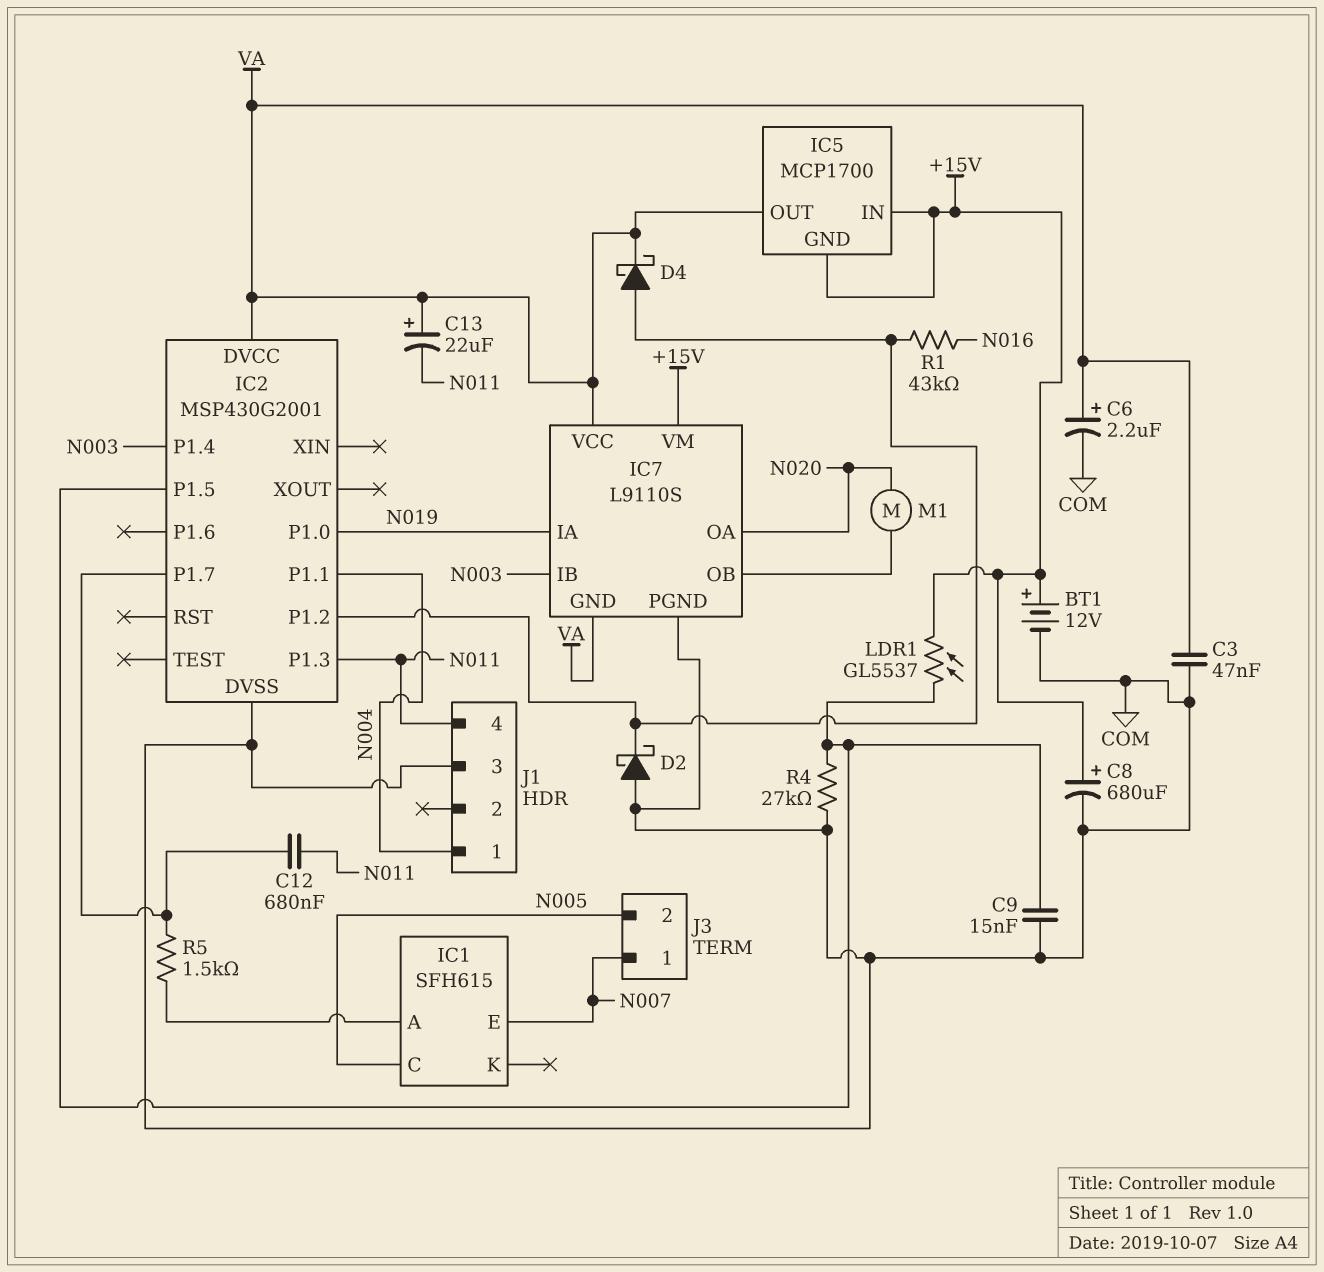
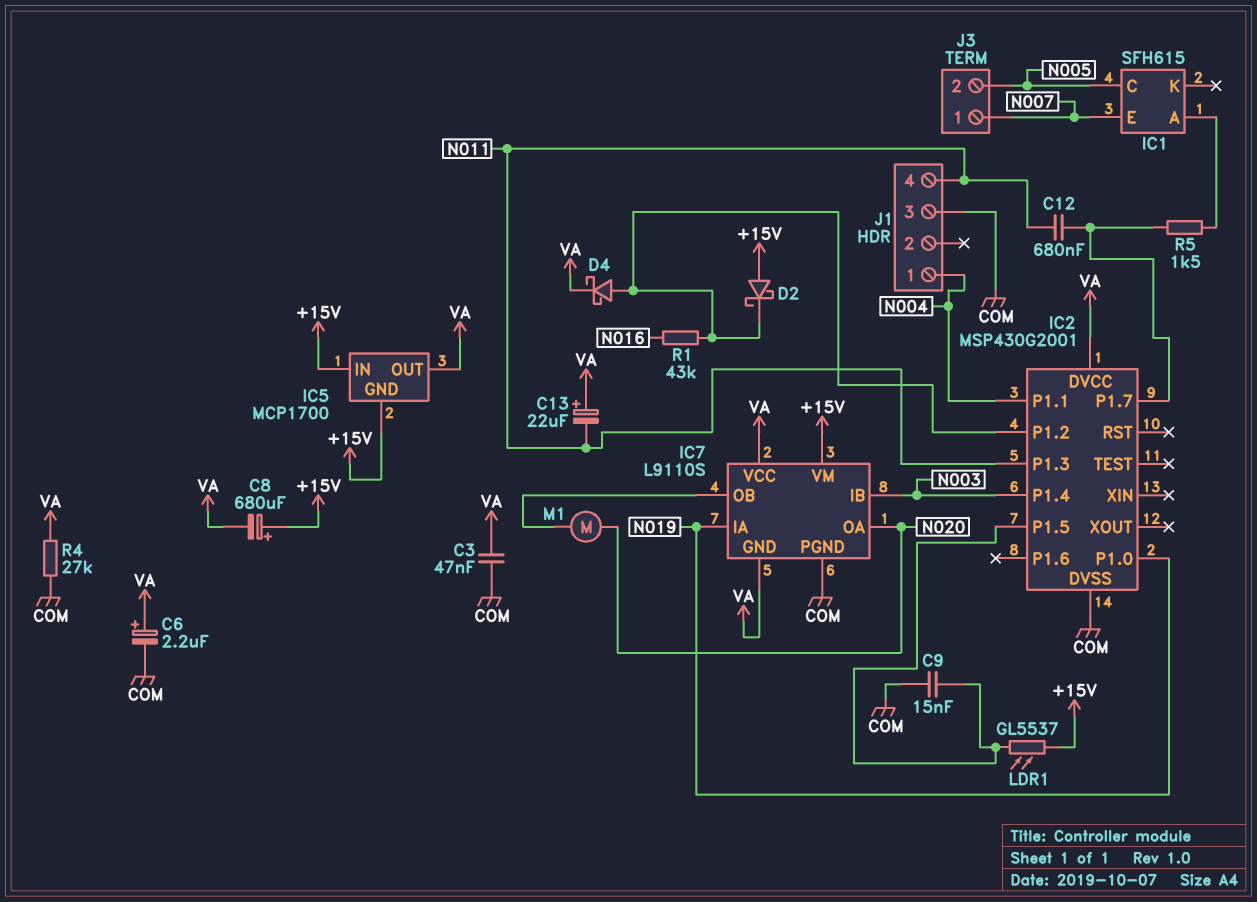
BT1: 12V (plus +15V, minus COM) -> none
C8: 680uF (plus +15V, minus COM) -> 680uF (plus +15V, minus VA)
D2: schottky (A COM, K IC2/P1.2) -> schottky (A +15V, K IC2/P1.2)
R4: 27k (COM, IC2/P1.5) -> 27k (COM, VA)

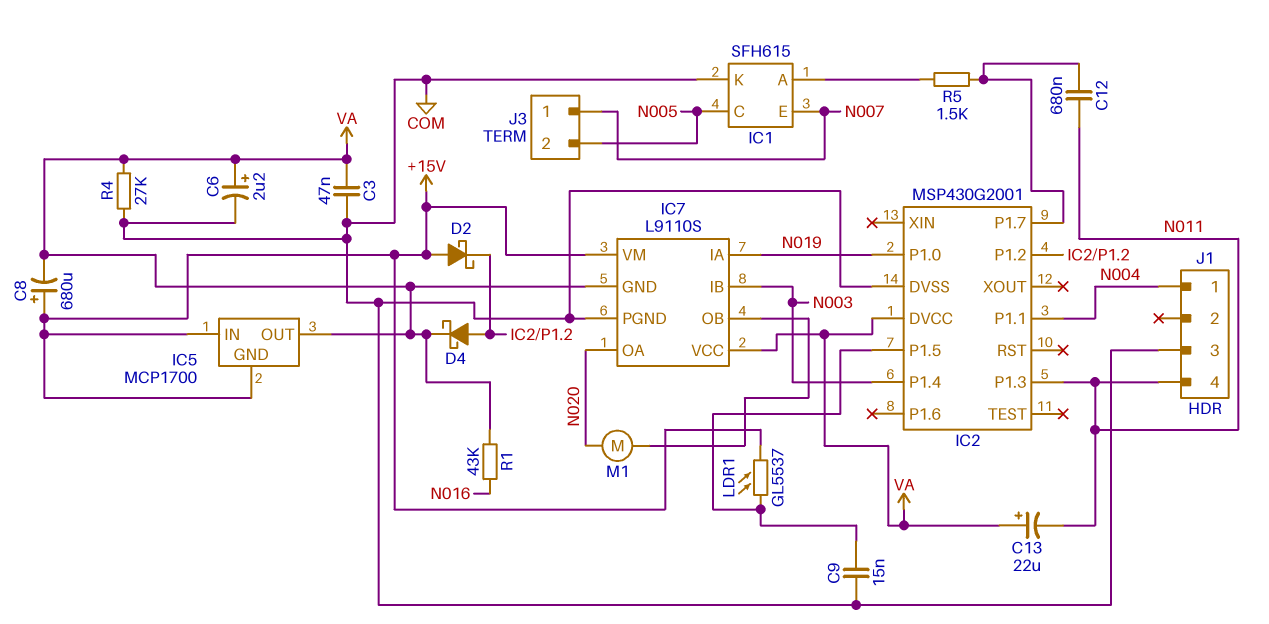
IC1 pin K: none -> COM
R1: 43k (IC2/P1.2, N016) -> 43k (N016, VA)

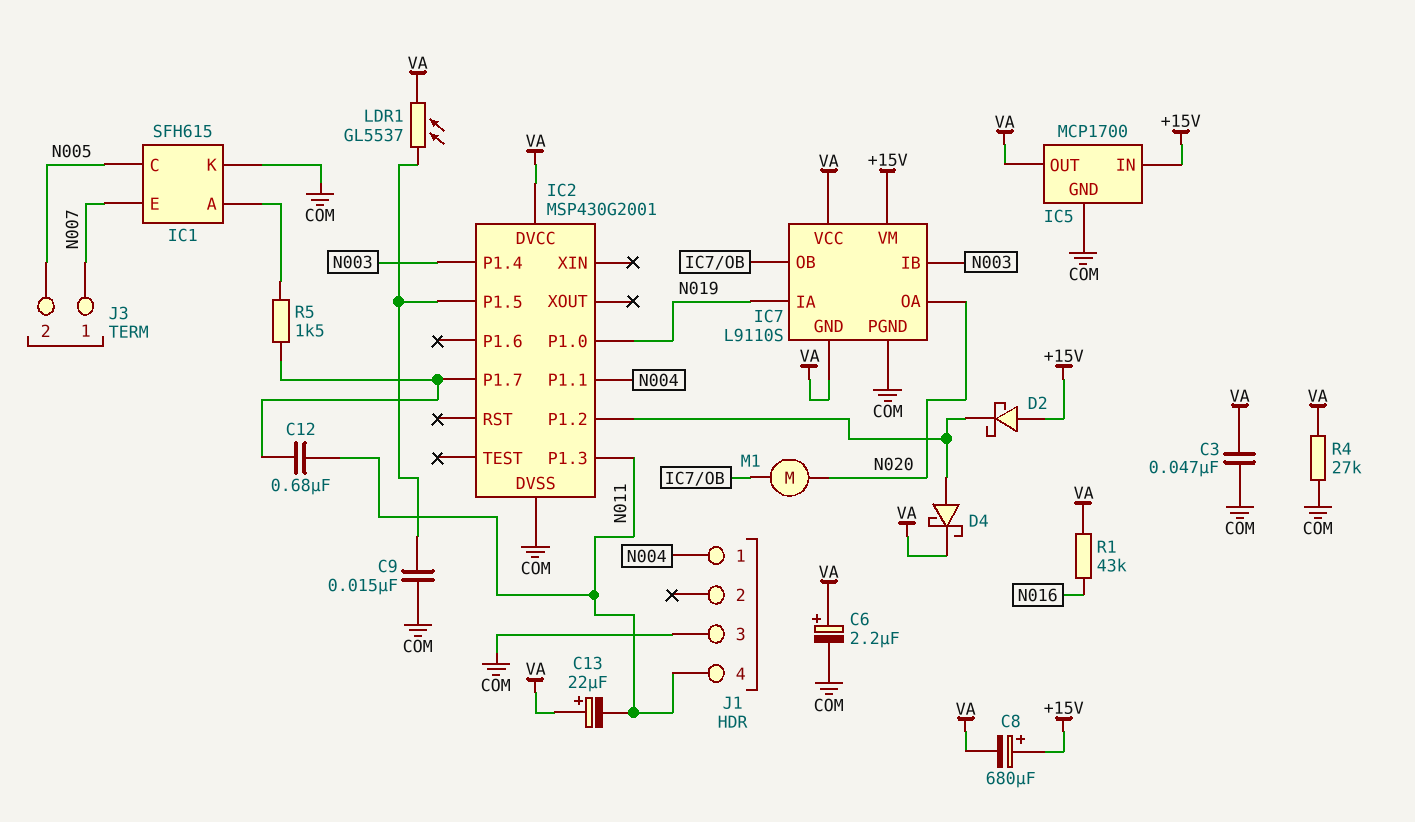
IC5 pin GND: +15V -> COM
LDR1: GL5537 (+15V, IC2/P1.5) -> GL5537 (IC2/P1.5, VA)

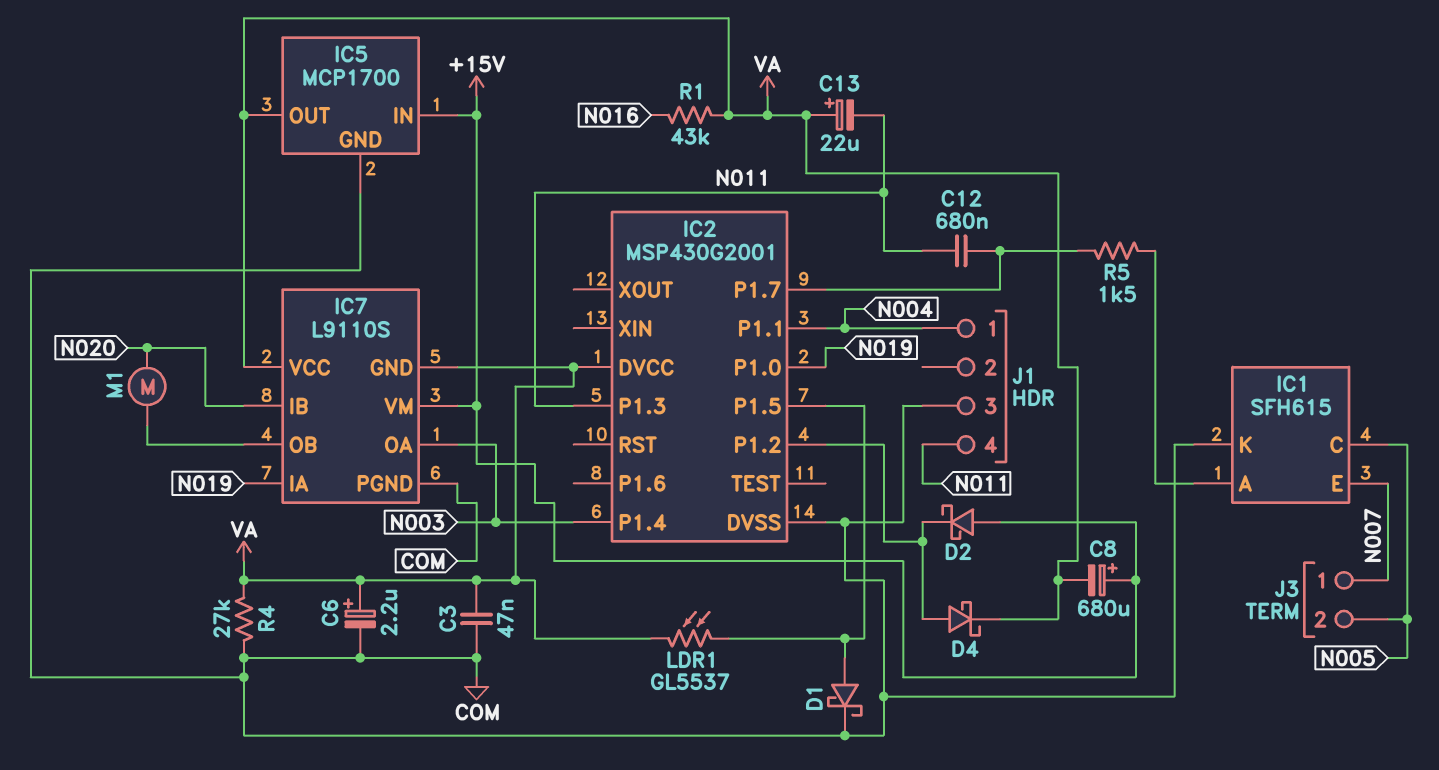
C9: 15nF (COM, IC2/P1.5) -> none
D1: none -> schottky (A IC2/P1.5, K COM)
IC7 pin IB: N003 -> N020
IC7 pin OA: N020 -> N003

